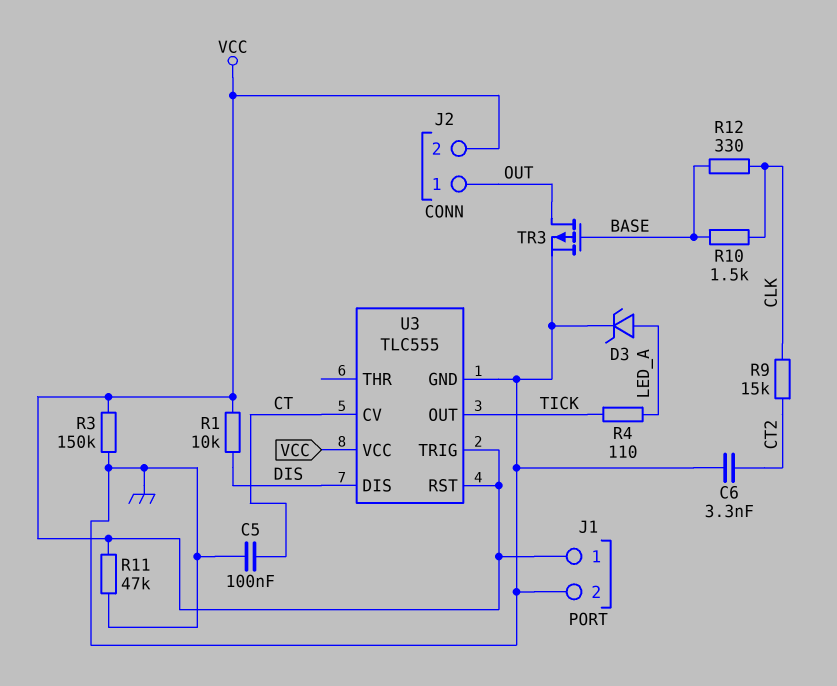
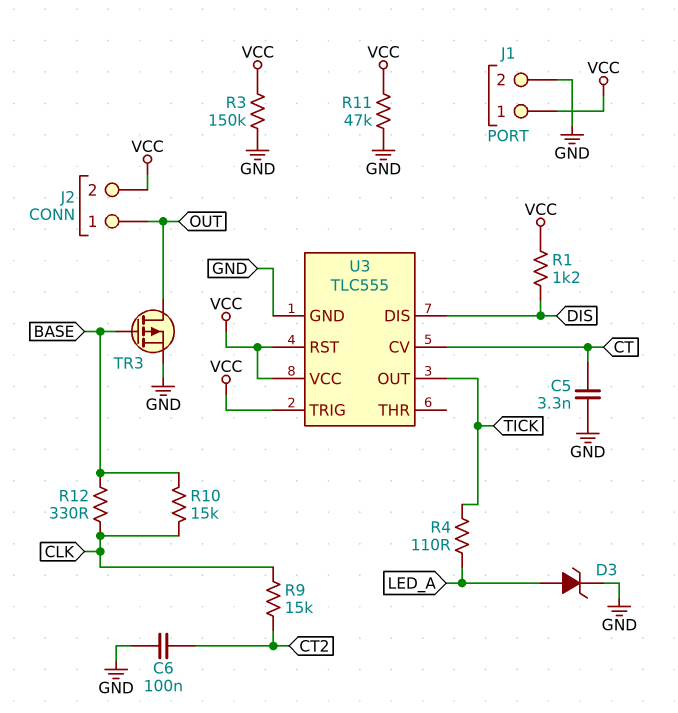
C5: 100nF (CT, GND) -> 3.3nF (CT, GND)
C6: 3.3nF (CT2, GND) -> 100nF (CT2, GND)
R1: 10k (DIS, VCC) -> 1.2k (DIS, VCC)
R10: 1.5k (BASE, CLK) -> 15k (BASE, CLK)

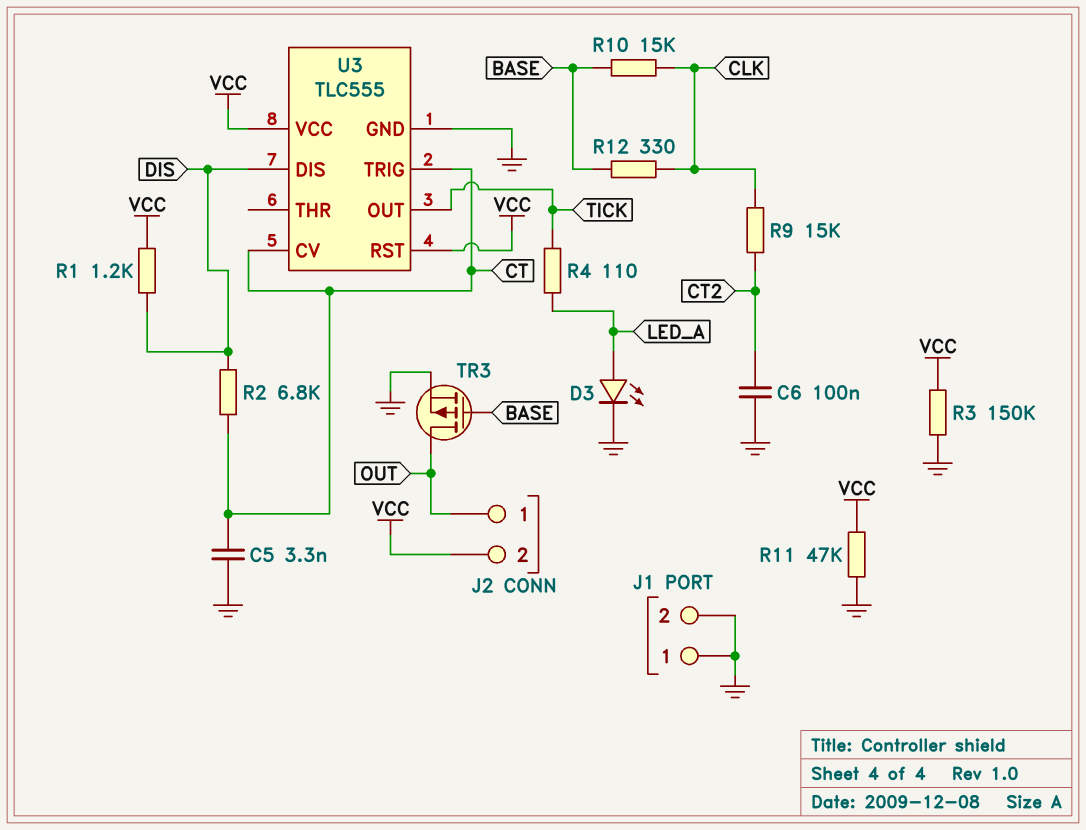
D3: zener (A LED_A, K GND) -> LED (A LED_A, K GND)
J1 pin 1: VCC -> GND
R2: none -> 6.8k (CT, DIS)
U3 pin TRIG: VCC -> CT

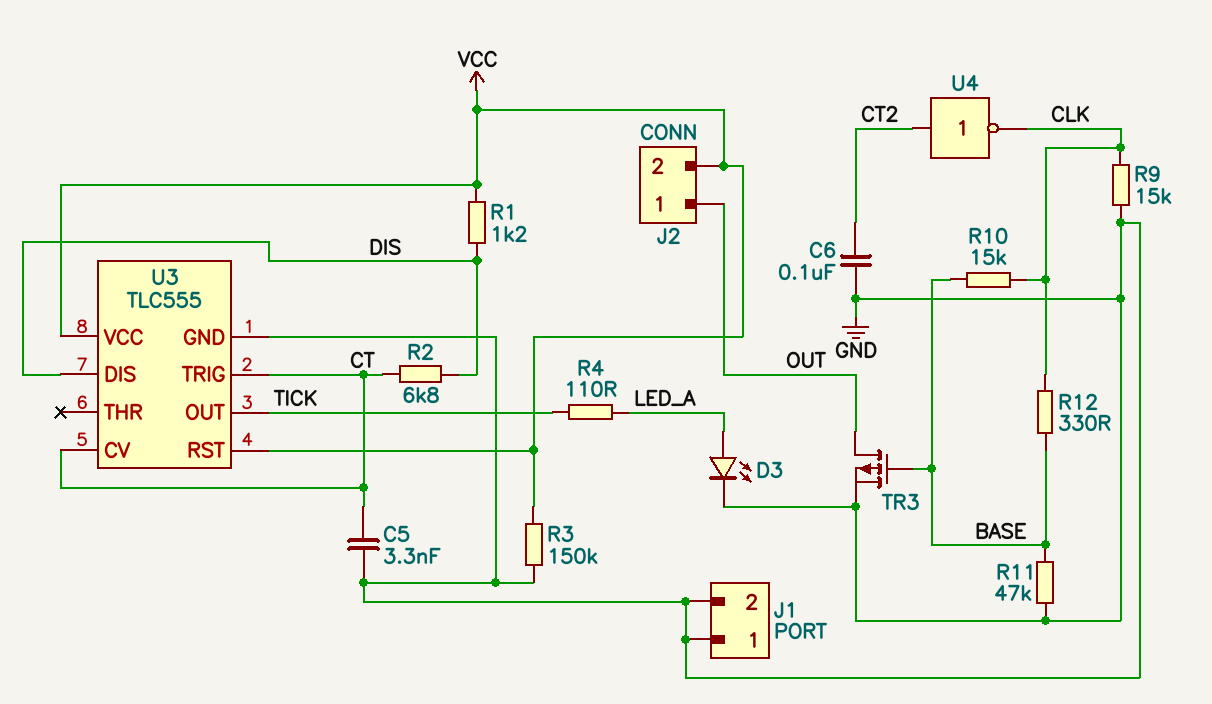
R9: 15k (CLK, CT2) -> 15k (CLK, GND)
R11: 47k (GND, VCC) -> 47k (BASE, GND)
U4: none -> NOT (in CT2, out CLK)

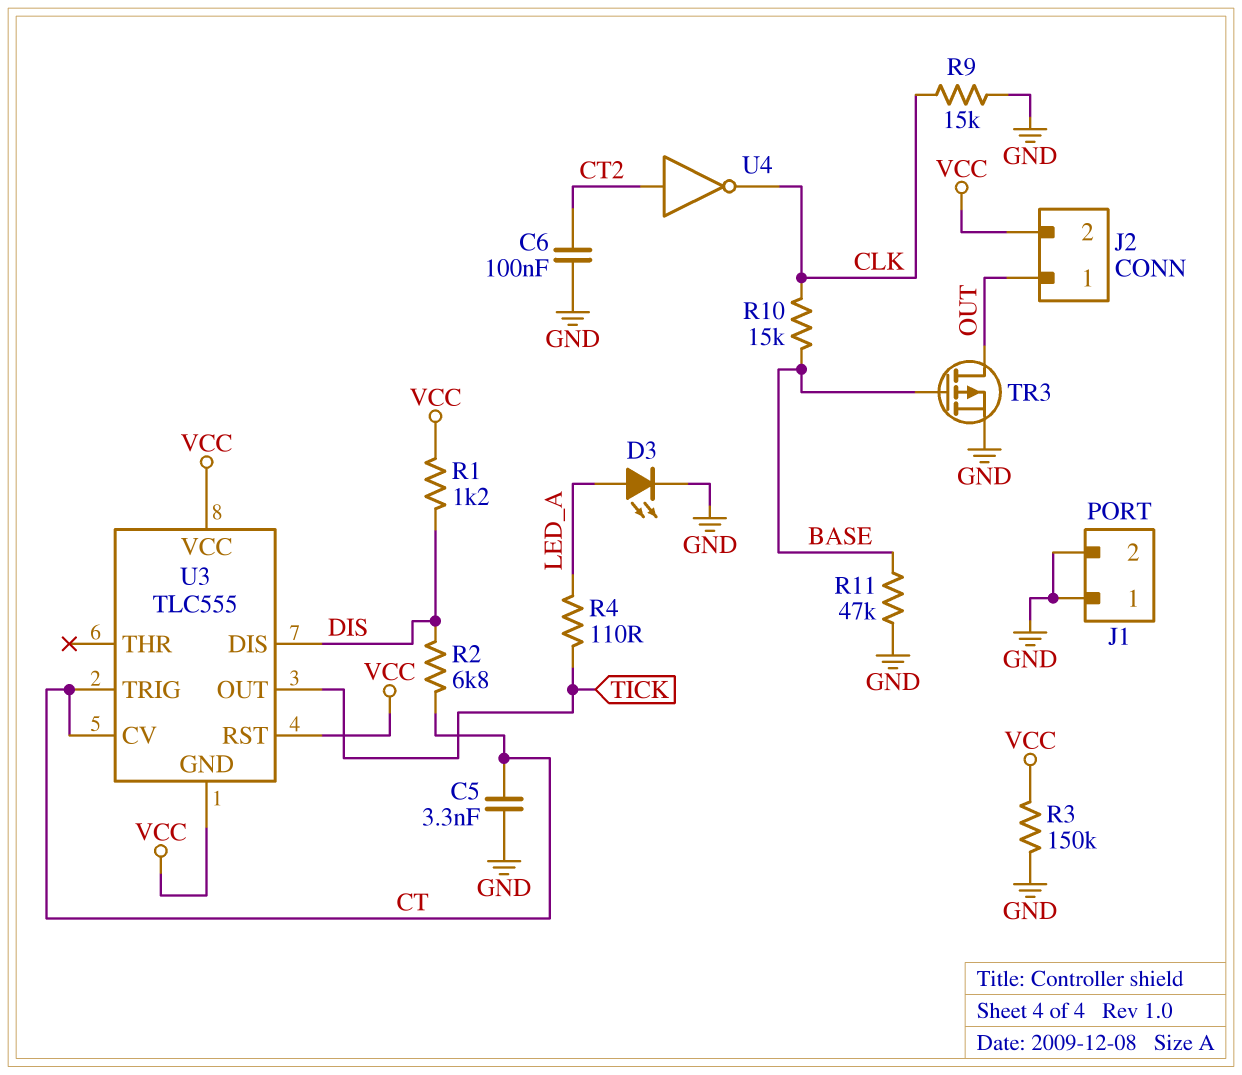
R12: 330 (BASE, CLK) -> none
U3 pin GND: GND -> VCC

